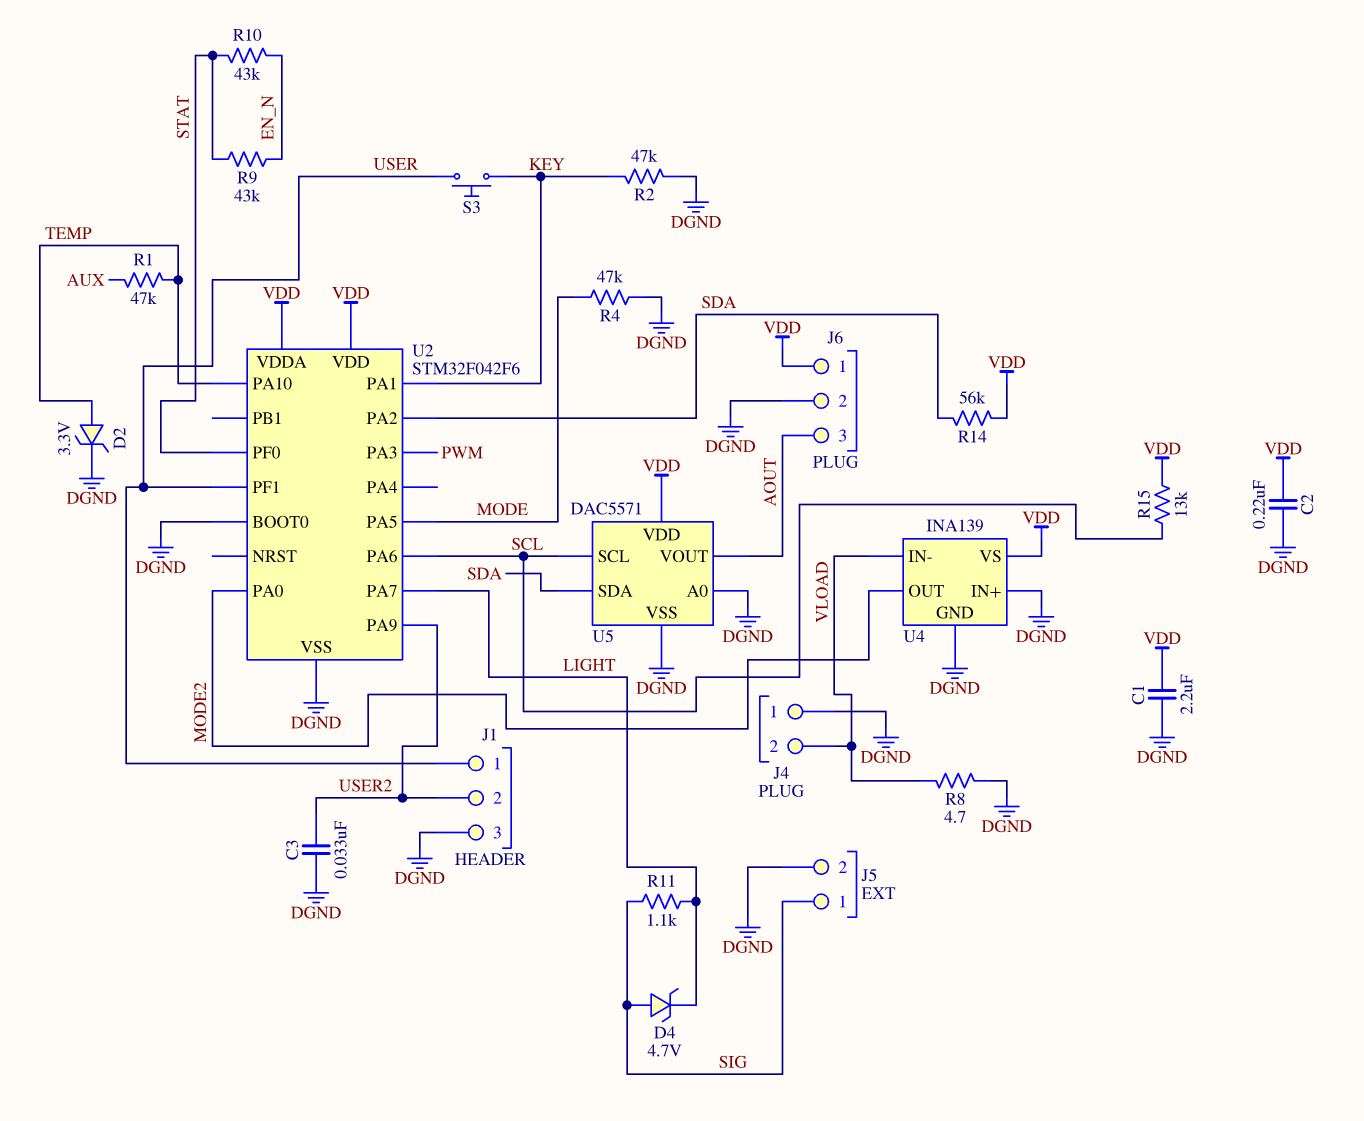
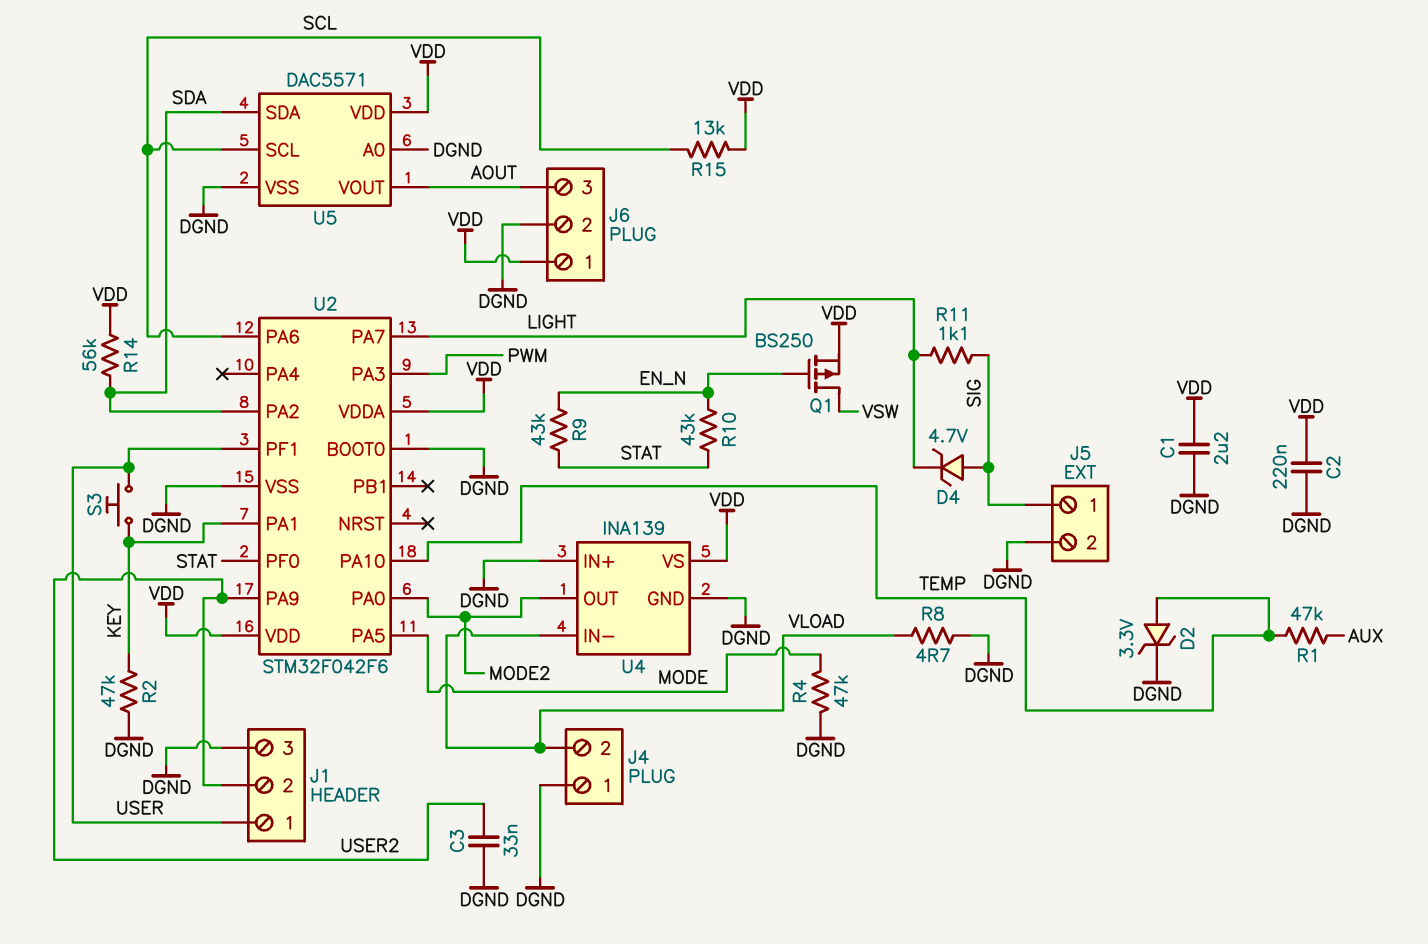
Q1: none -> PMOS BS250 (G EN_N, D VSW, S VDD)

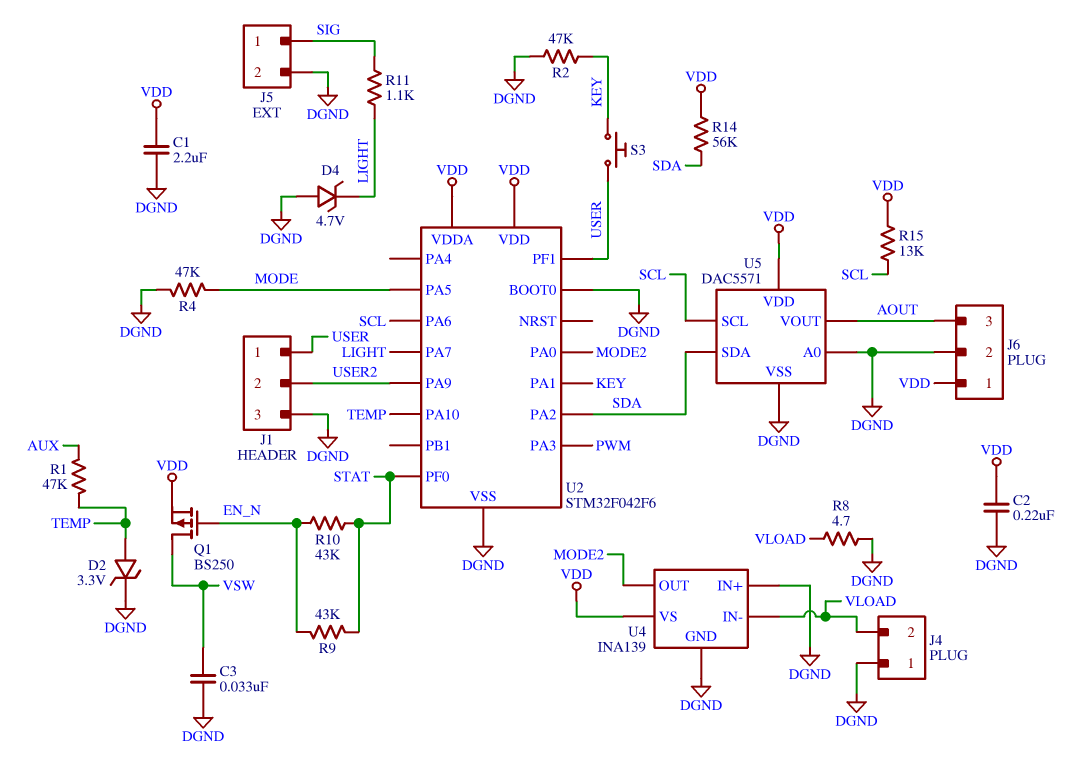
C3: 33nF (DGND, USER2) -> 33nF (DGND, VSW)
D4: zener 4.7V (A SIG, K LIGHT) -> zener 4.7V (A DGND, K LIGHT)

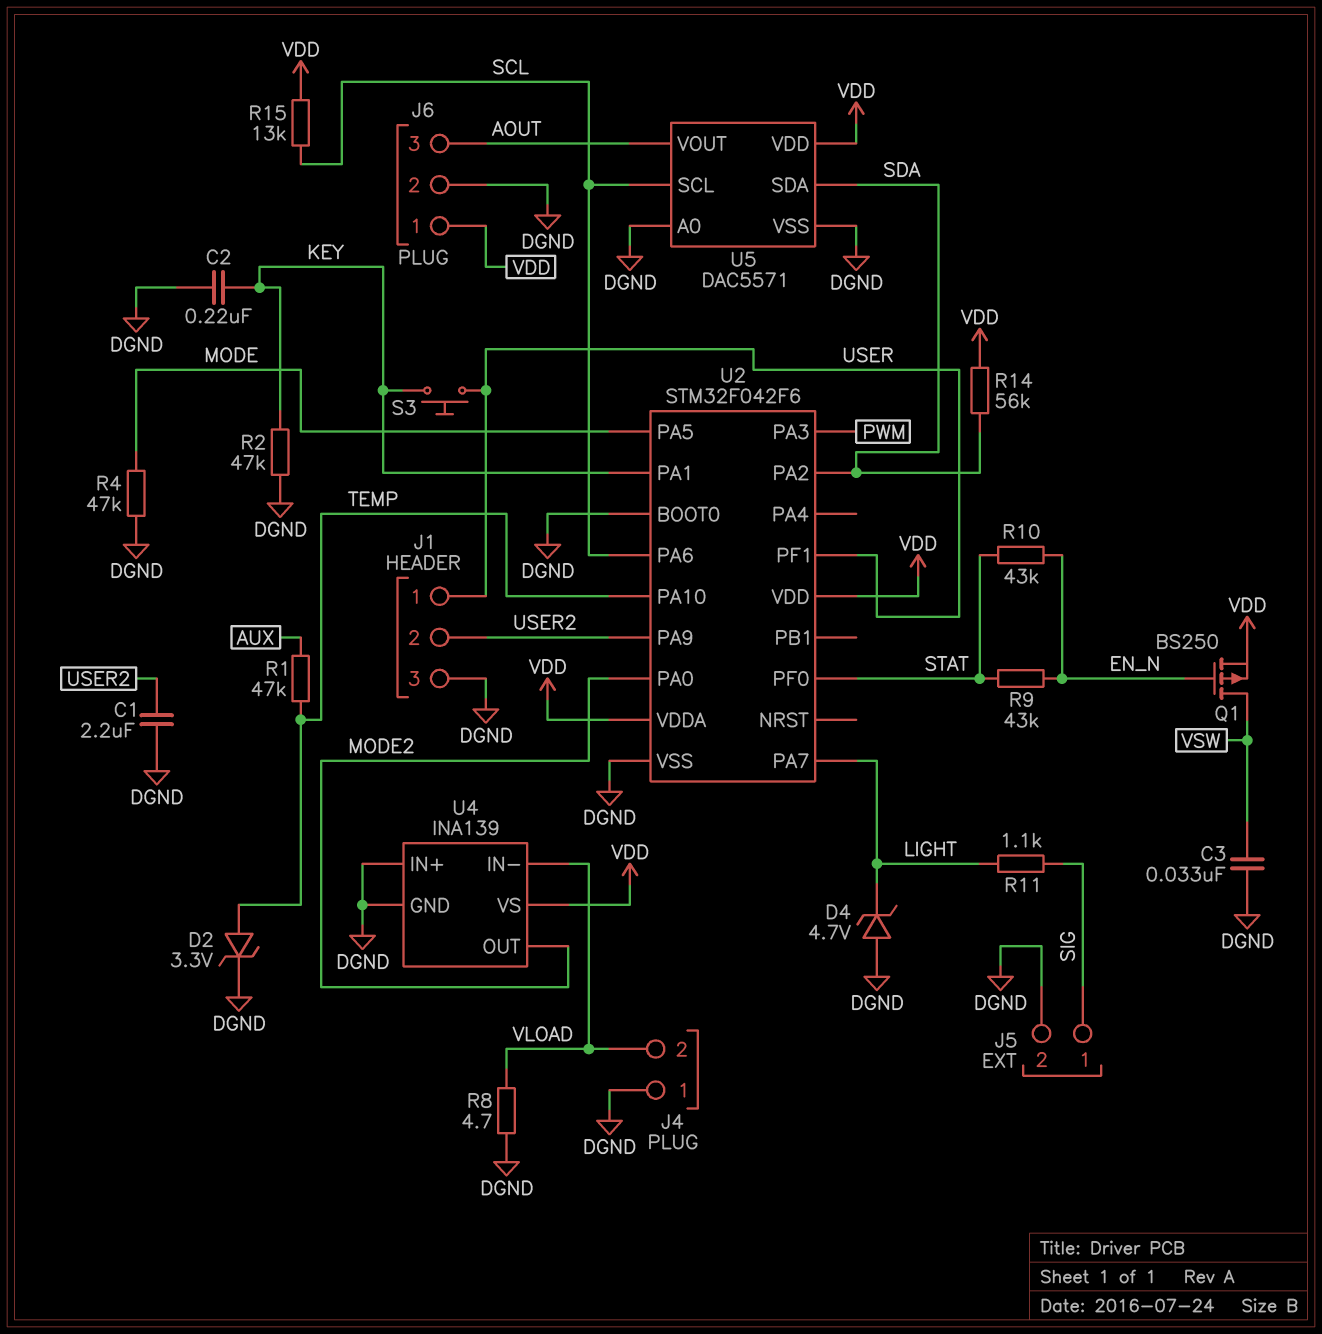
C1: 2.2uF (DGND, VDD) -> 2.2uF (DGND, USER2)
C2: 220nF (DGND, VDD) -> 220nF (DGND, KEY)

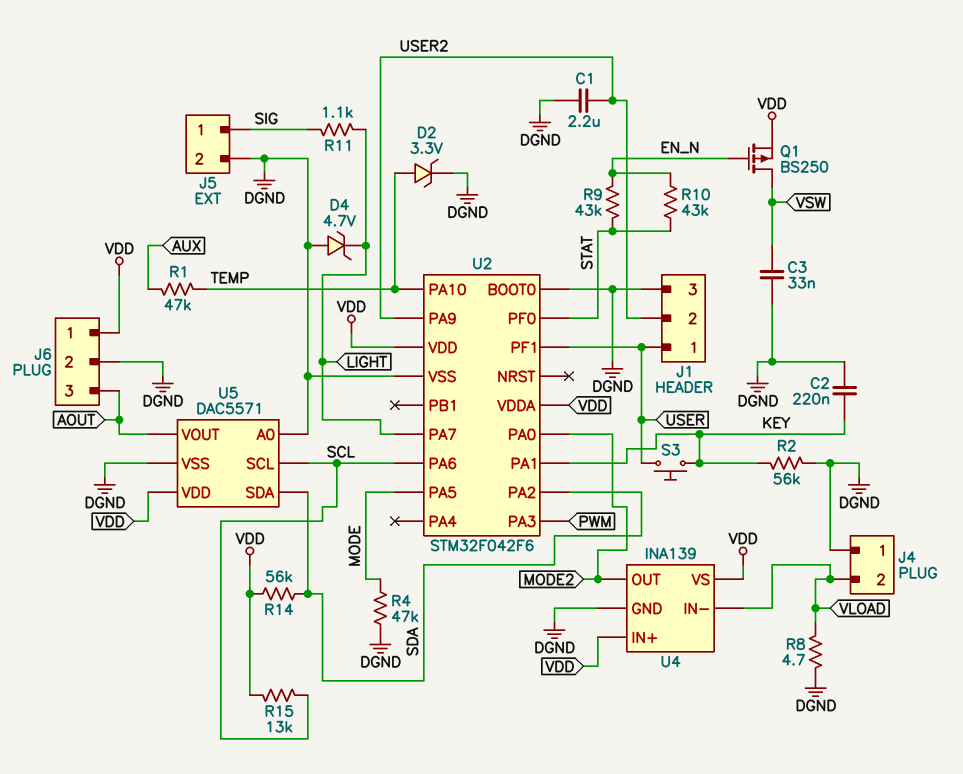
R2: 47k (DGND, KEY) -> 56k (DGND, KEY)
U4 pin IN+: DGND -> VDD

